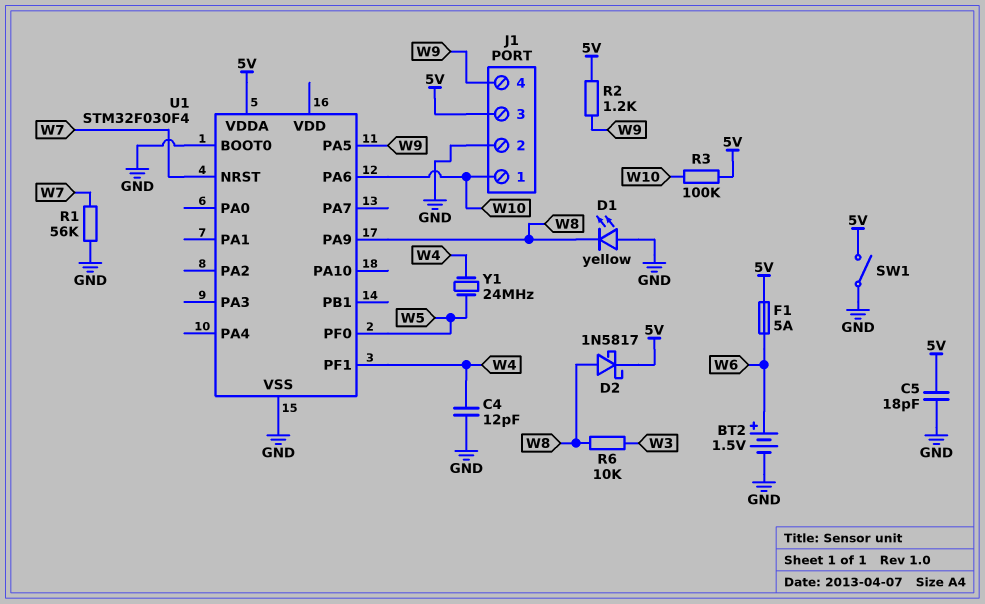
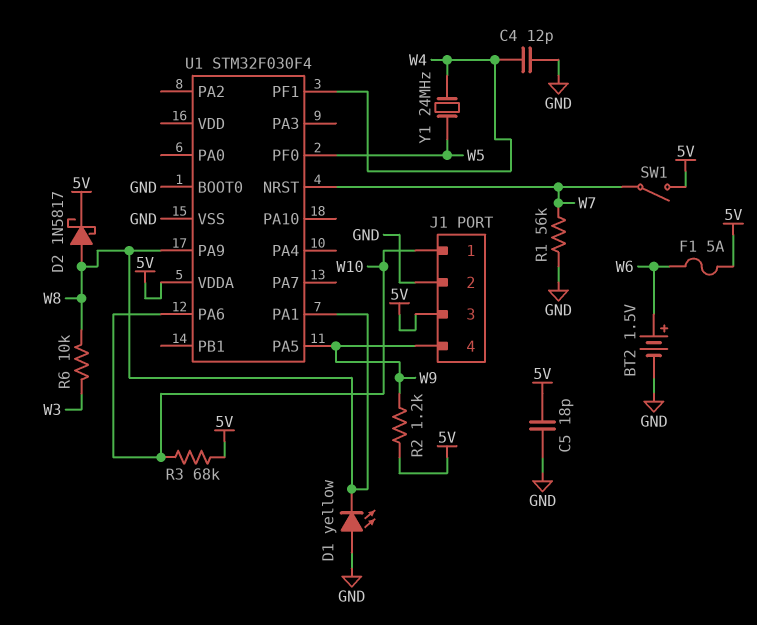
R3: 100k (5V, W10) -> 68k (5V, W10)
SW1: switch (5V, GND) -> switch (5V, W7)
U1 pin PA1: none -> W8

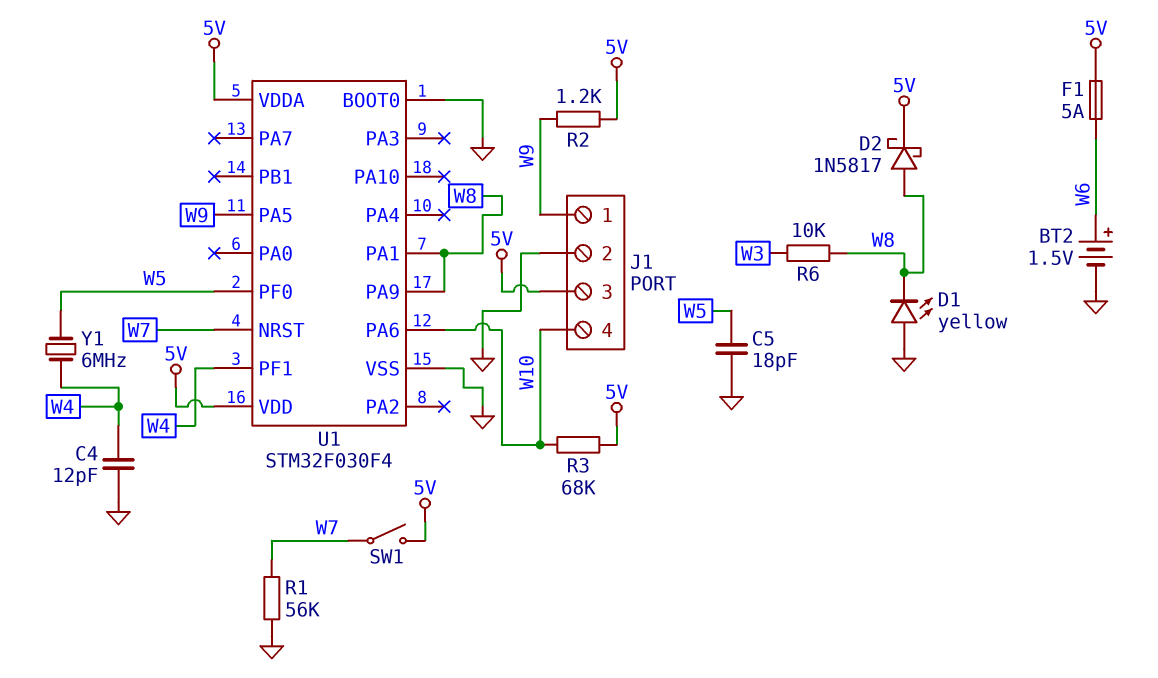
C5: 18pF (5V, GND) -> 18pF (GND, W5)
J1 pin 1: W10 -> W9
J1 pin 4: W9 -> W10
U1 pin VDD: none -> 5V
Y1: 24MHz (W4, W5) -> 6MHz (W4, W5)

